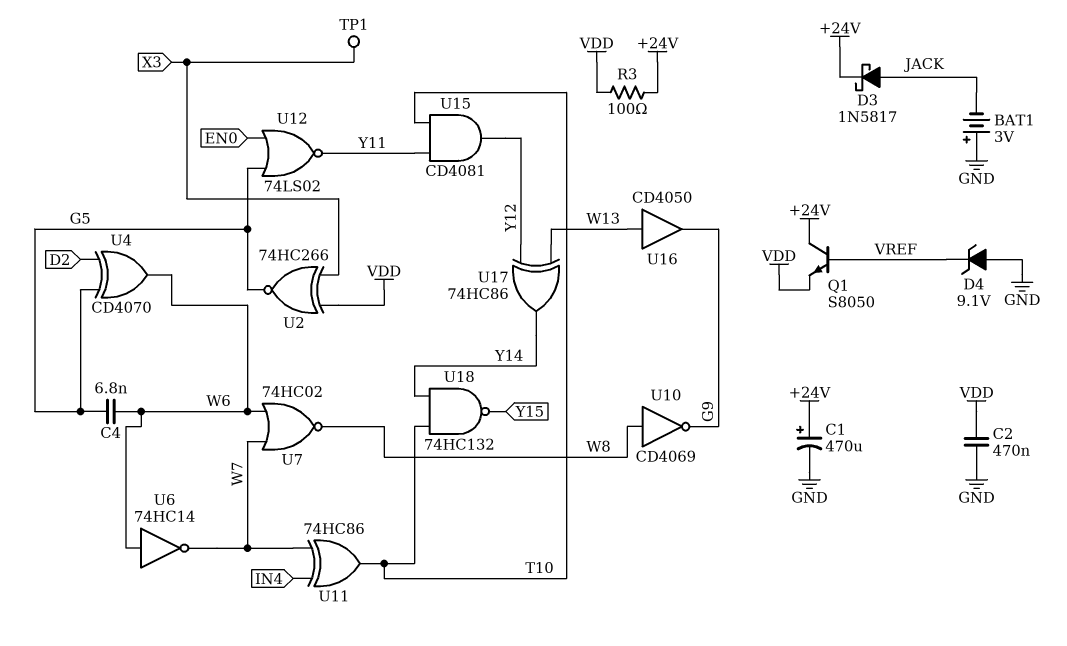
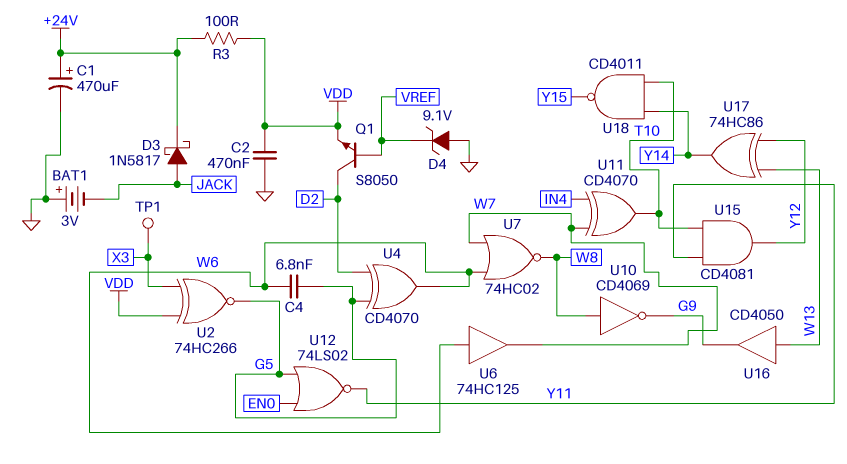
Q1: NPN S8050 (B VREF, C +24V, E VDD) -> NPN S8050 (B VREF, C D2, E VDD)
U6: NOT 74HC14 (in W6, out W7) -> buffer 74HC125 (in W6, out W7)
U11: XOR 74HC86 (in IN4, in W7, out T10) -> XOR CD4070 (in IN4, in W7, out T10)
U18: NAND 74HC132 (in T10, in Y14, out Y15) -> NAND CD4011 (in T10, in Y14, out Y15)

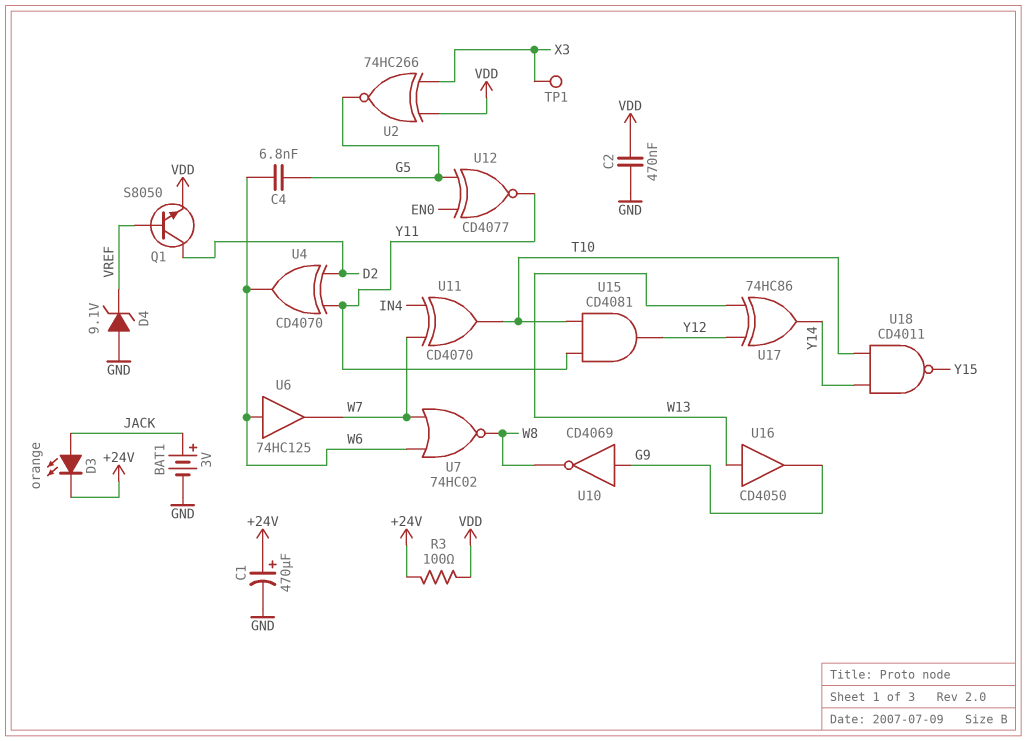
BAT1: 3V (plus GND, minus JACK) -> 3V (plus JACK, minus GND)
D3: schottky 1N5817 (A JACK, K +24V) -> LED orange (A JACK, K +24V)
U4: XOR CD4070 (in D2, in G5, out W6) -> XOR CD4070 (in D2, in Y11, out W6)
U10: NOT CD4069 (in W8, out G9) -> NOT CD4069 (in G9, out W8)
U12: NOR 74LS02 (in EN0, in G5, out Y11) -> XNOR CD4077 (in EN0, in G5, out Y11)

